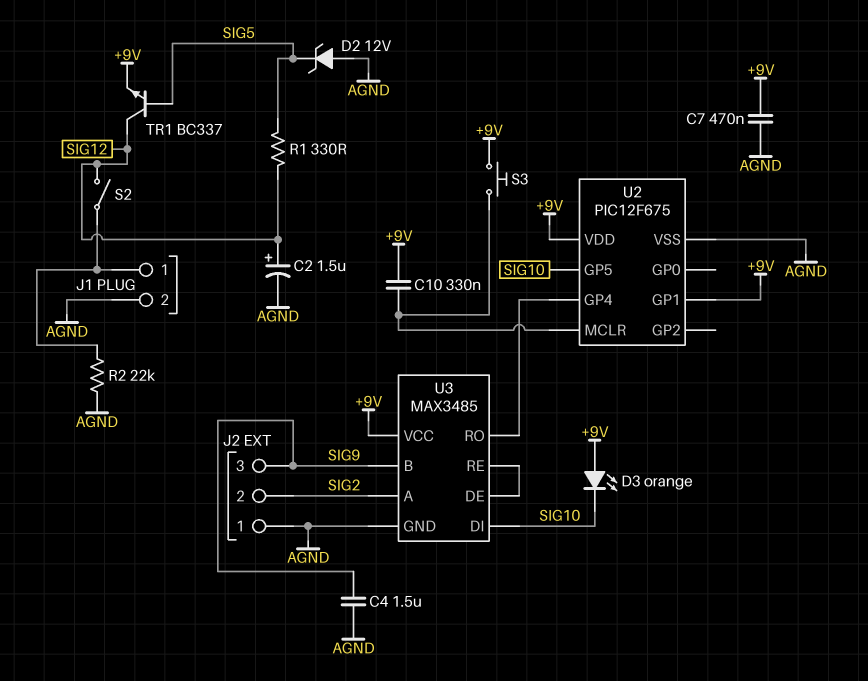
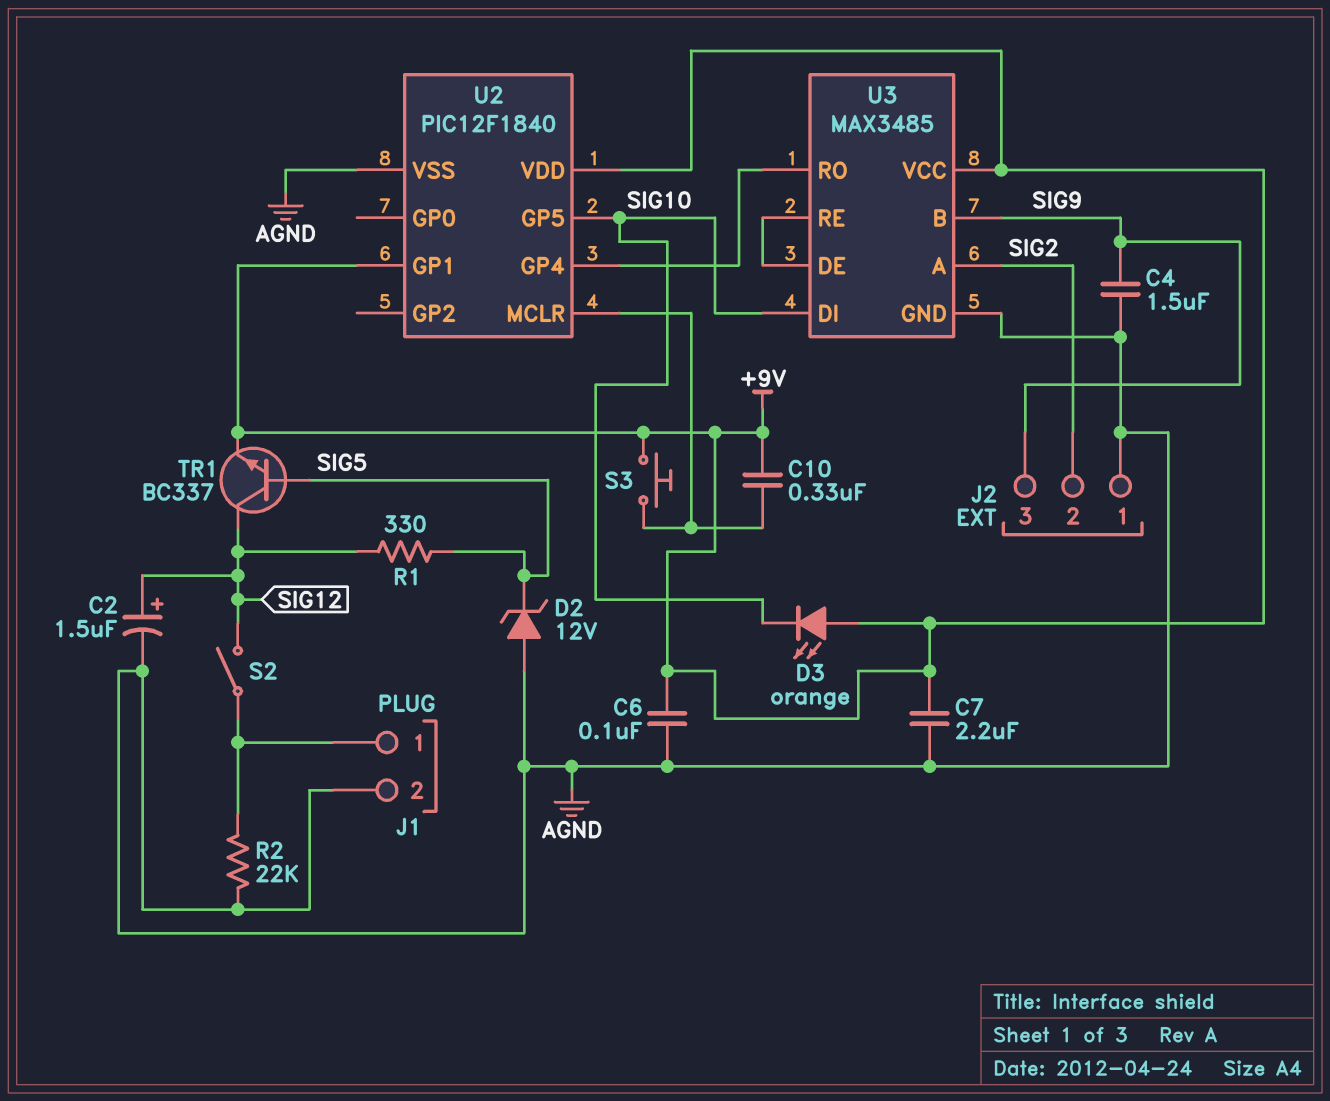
C6: none -> 100nF (+9V, AGND)
C7: 470nF (+9V, AGND) -> 2.2uF (+9V, AGND)
U2: PIC12F675 -> PIC12F1840

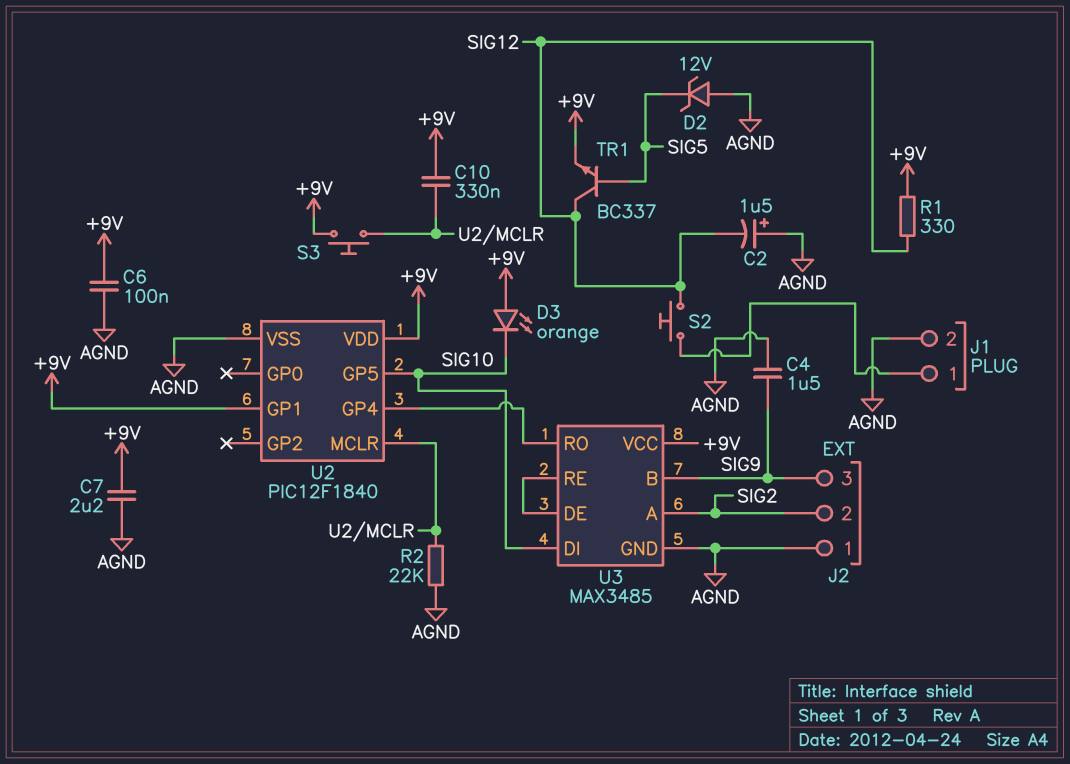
C2: 1.5uF (plus SIG12, minus AGND) -> 1.5uF (plus AGND, minus SIG12)
R1: 330 (SIG5, SIG12) -> 330 (+9V, SIG12)
R2: 22k (AGND, J1/1) -> 22k (AGND, U2/MCLR)
S2: switch (J1/1, SIG12) -> button (J1/1, SIG12)

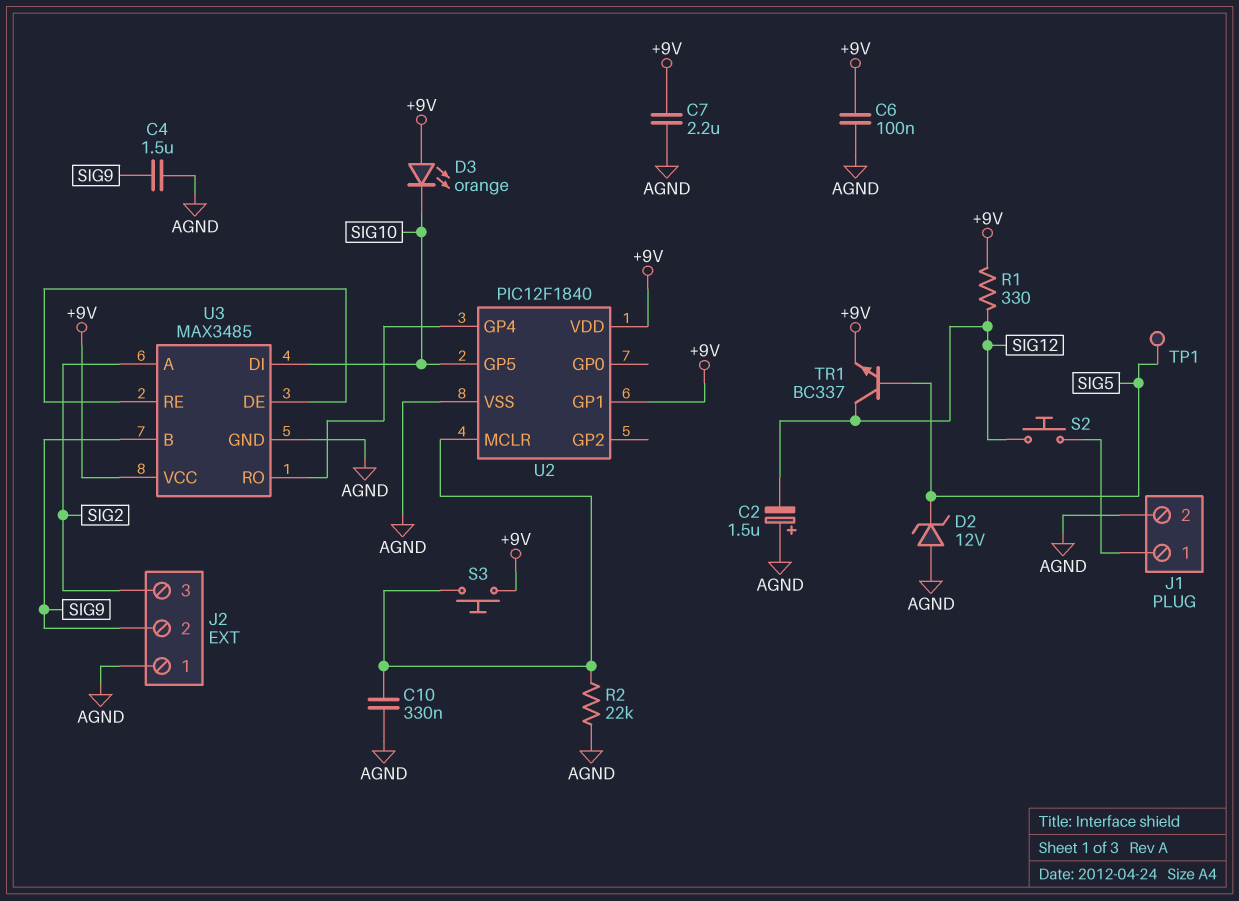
C10: 330nF (+9V, U2/MCLR) -> 330nF (AGND, U2/MCLR)
J2 pin 2: SIG2 -> SIG9
J2 pin 3: SIG9 -> SIG2
TP1: none -> test point (SIG5)

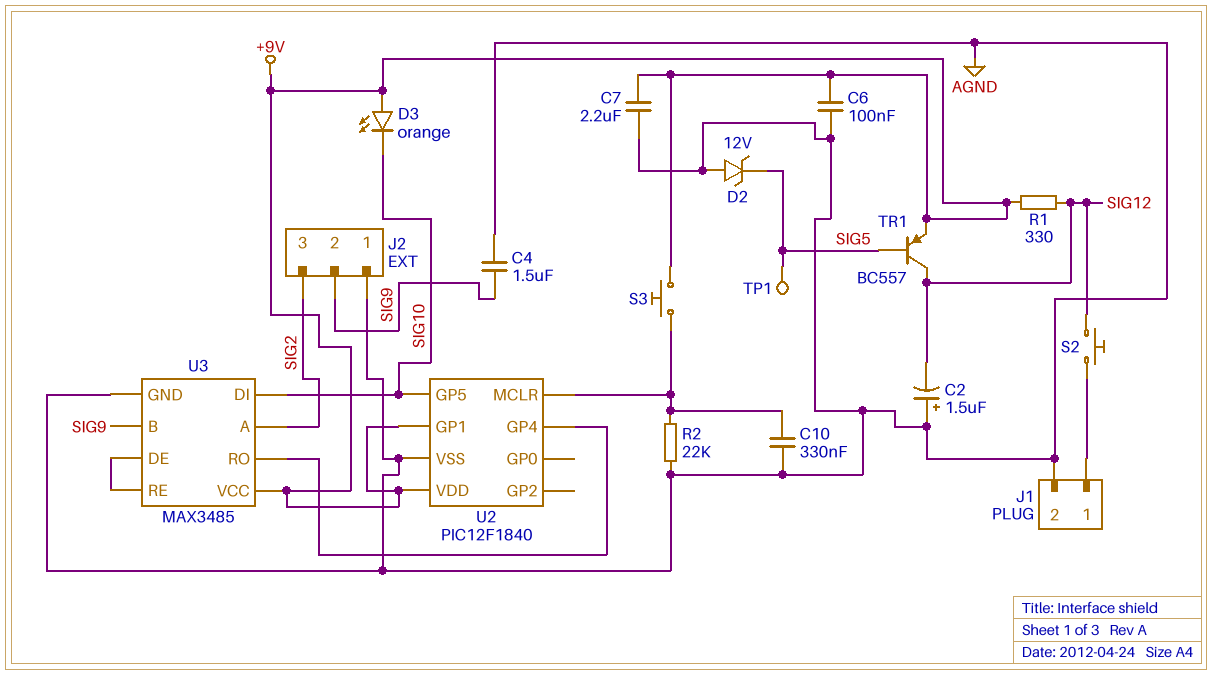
TR1: NPN BC337 (B SIG5, C SIG12, E +9V) -> PNP BC557 (B SIG5, C SIG12, E +9V)

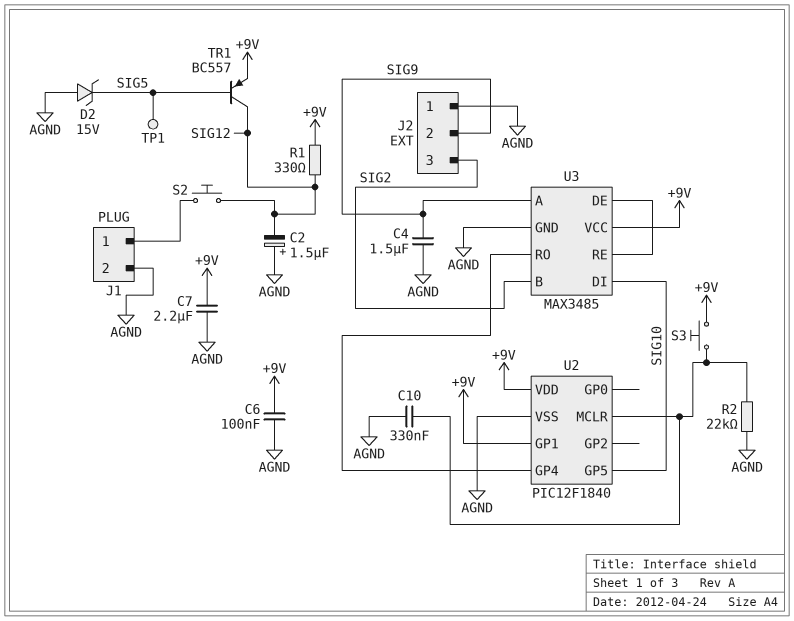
D2: zener 12V (A AGND, K SIG5) -> zener 15V (A AGND, K SIG5)
D3: LED orange (A +9V, K SIG10) -> none
U3 pin A: SIG2 -> SIG9
U3 pin B: SIG9 -> SIG2

